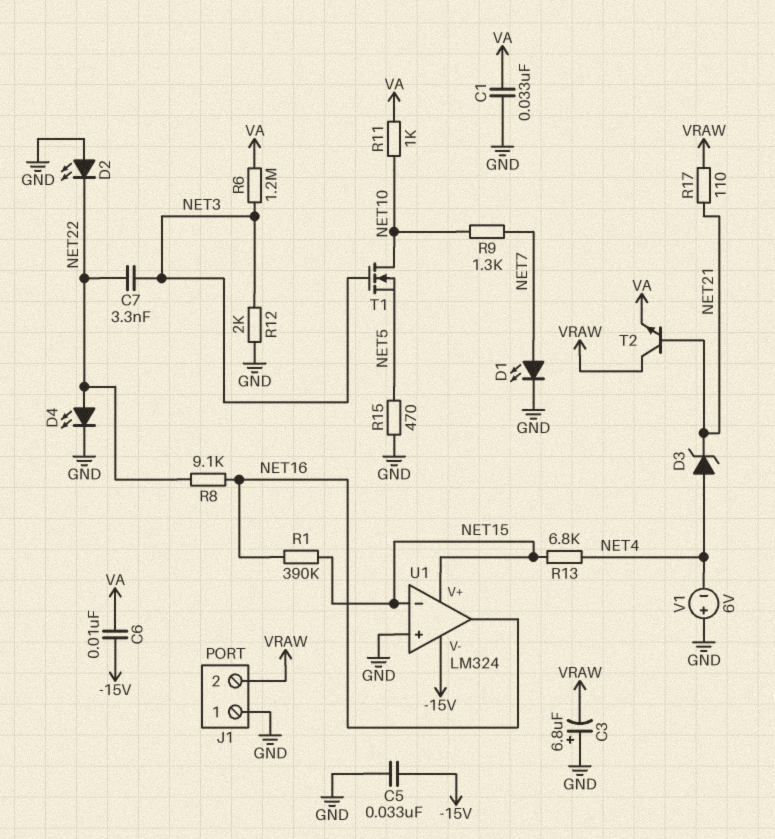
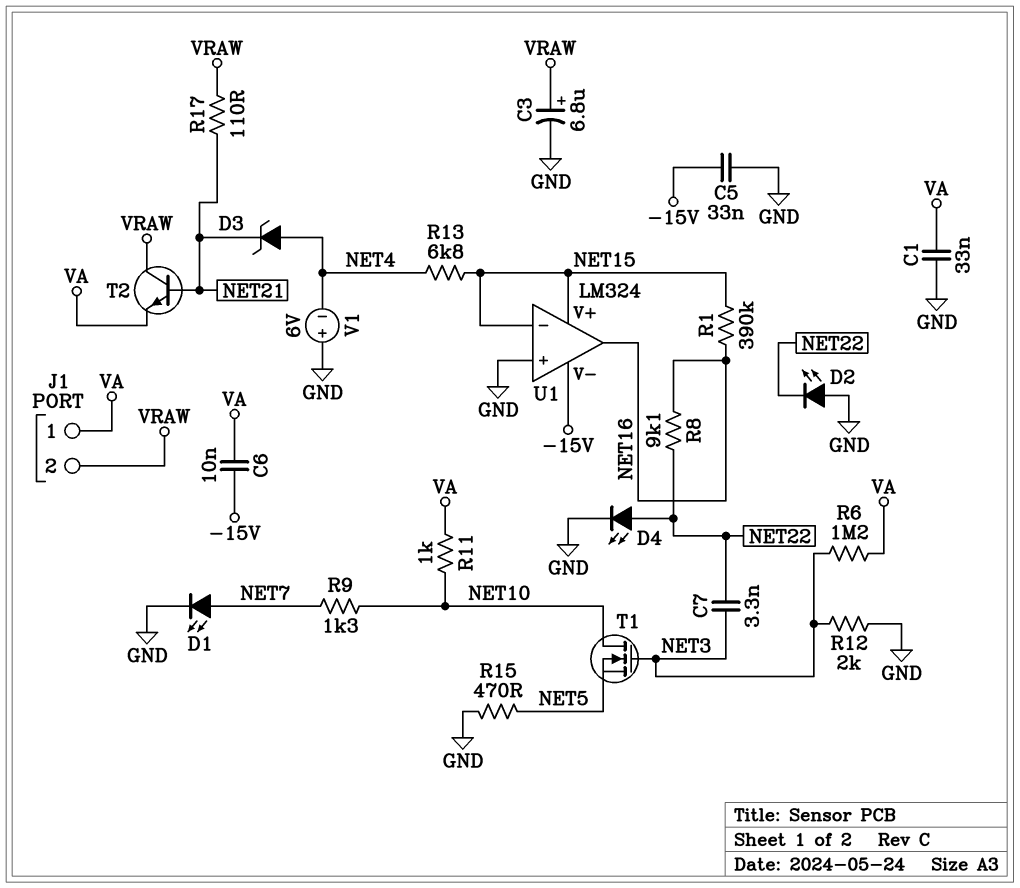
C3: 6.8uF (plus GND, minus VRAW) -> 6.8uF (plus VRAW, minus GND)
J1 pin 1: GND -> VA

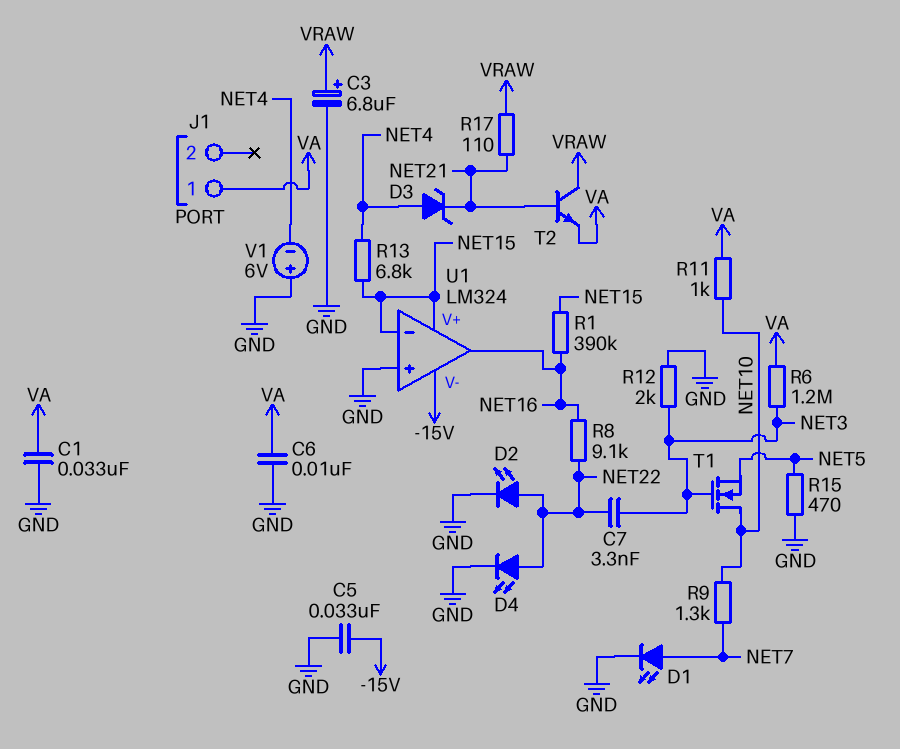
C6: 10nF (-15V, VA) -> 10nF (GND, VA)
D2: LED (A GND, K NET22) -> LED (A NET22, K GND)
J1 pin 2: VRAW -> none

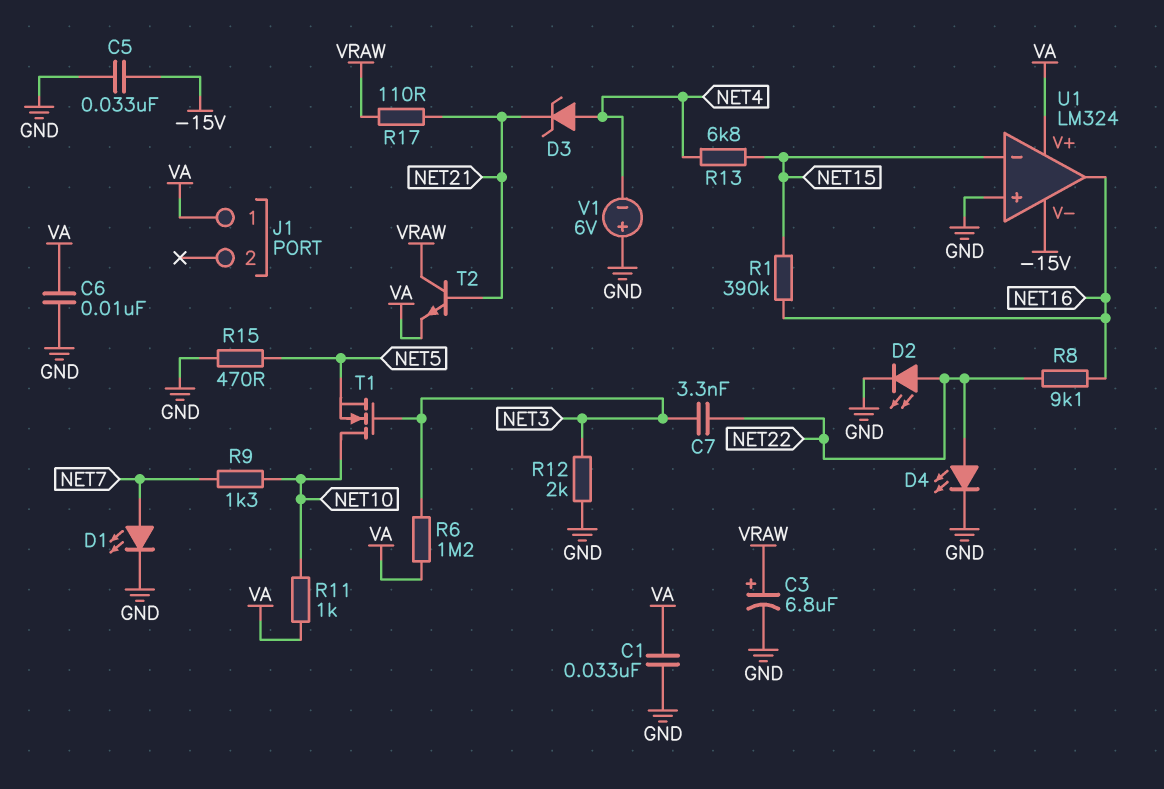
U1 pin V+: NET15 -> VA

